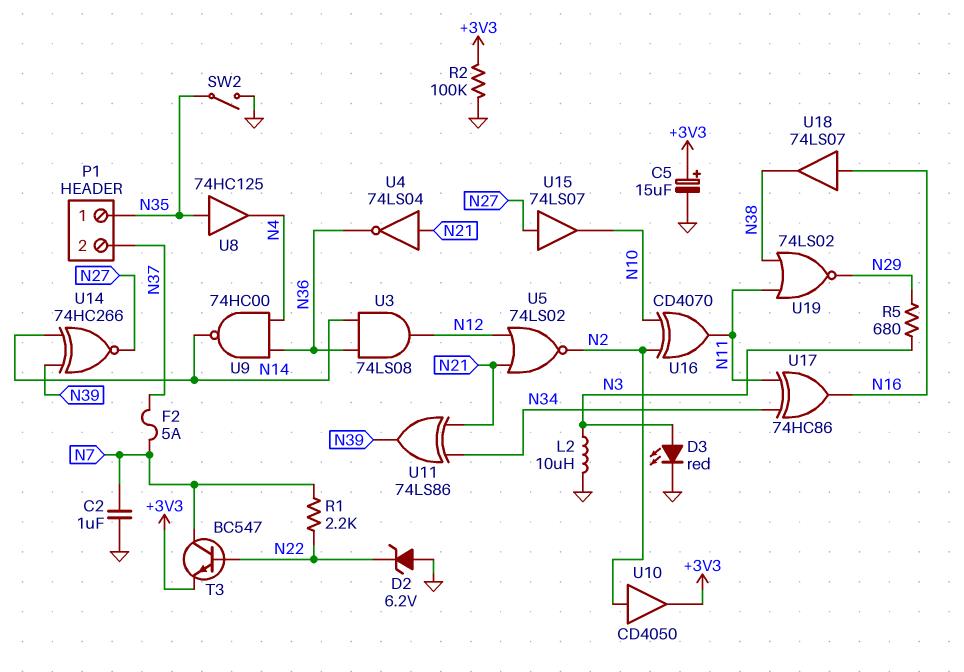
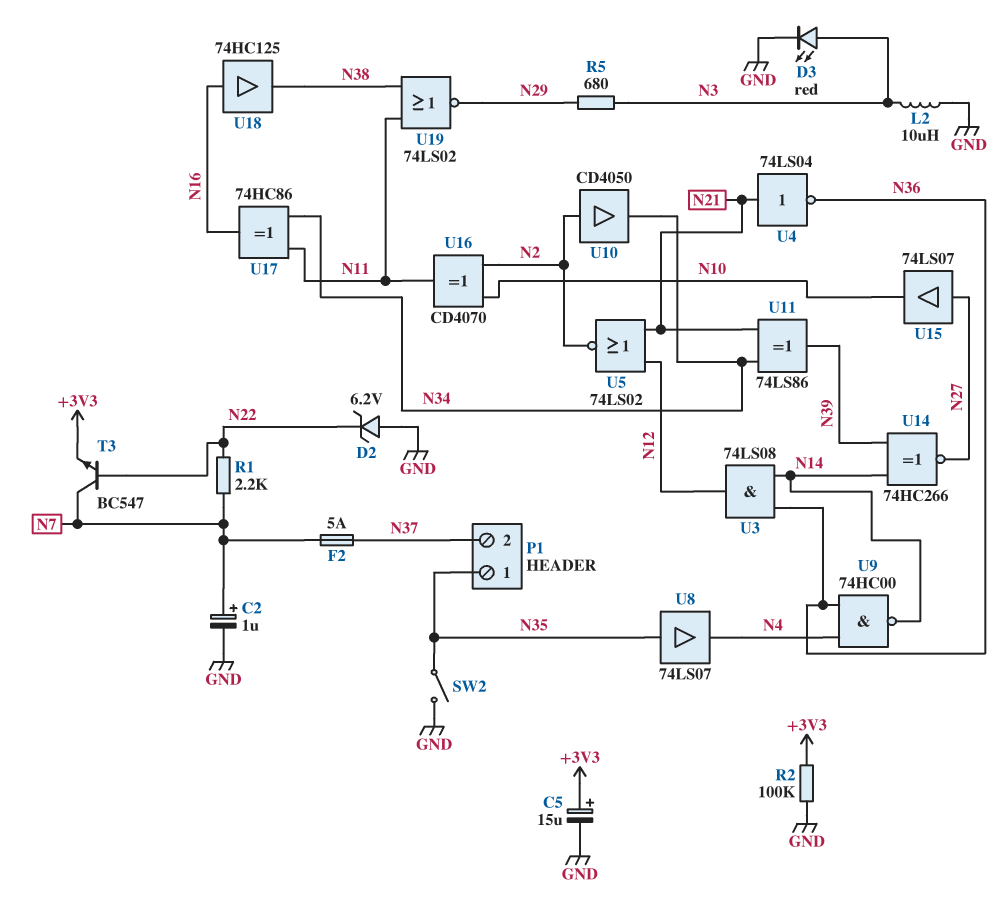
C2: 1uF (GND, N7) -> 1uF (plus N7, minus GND)
U8: buffer 74HC125 (in N35, out N4) -> buffer 74LS07 (in N35, out N4)
U10: buffer CD4050 (in N2, out +3V3) -> buffer CD4050 (in N2, out N34)
U18: buffer 74LS07 (in N16, out N38) -> buffer 74HC125 (in N16, out N38)

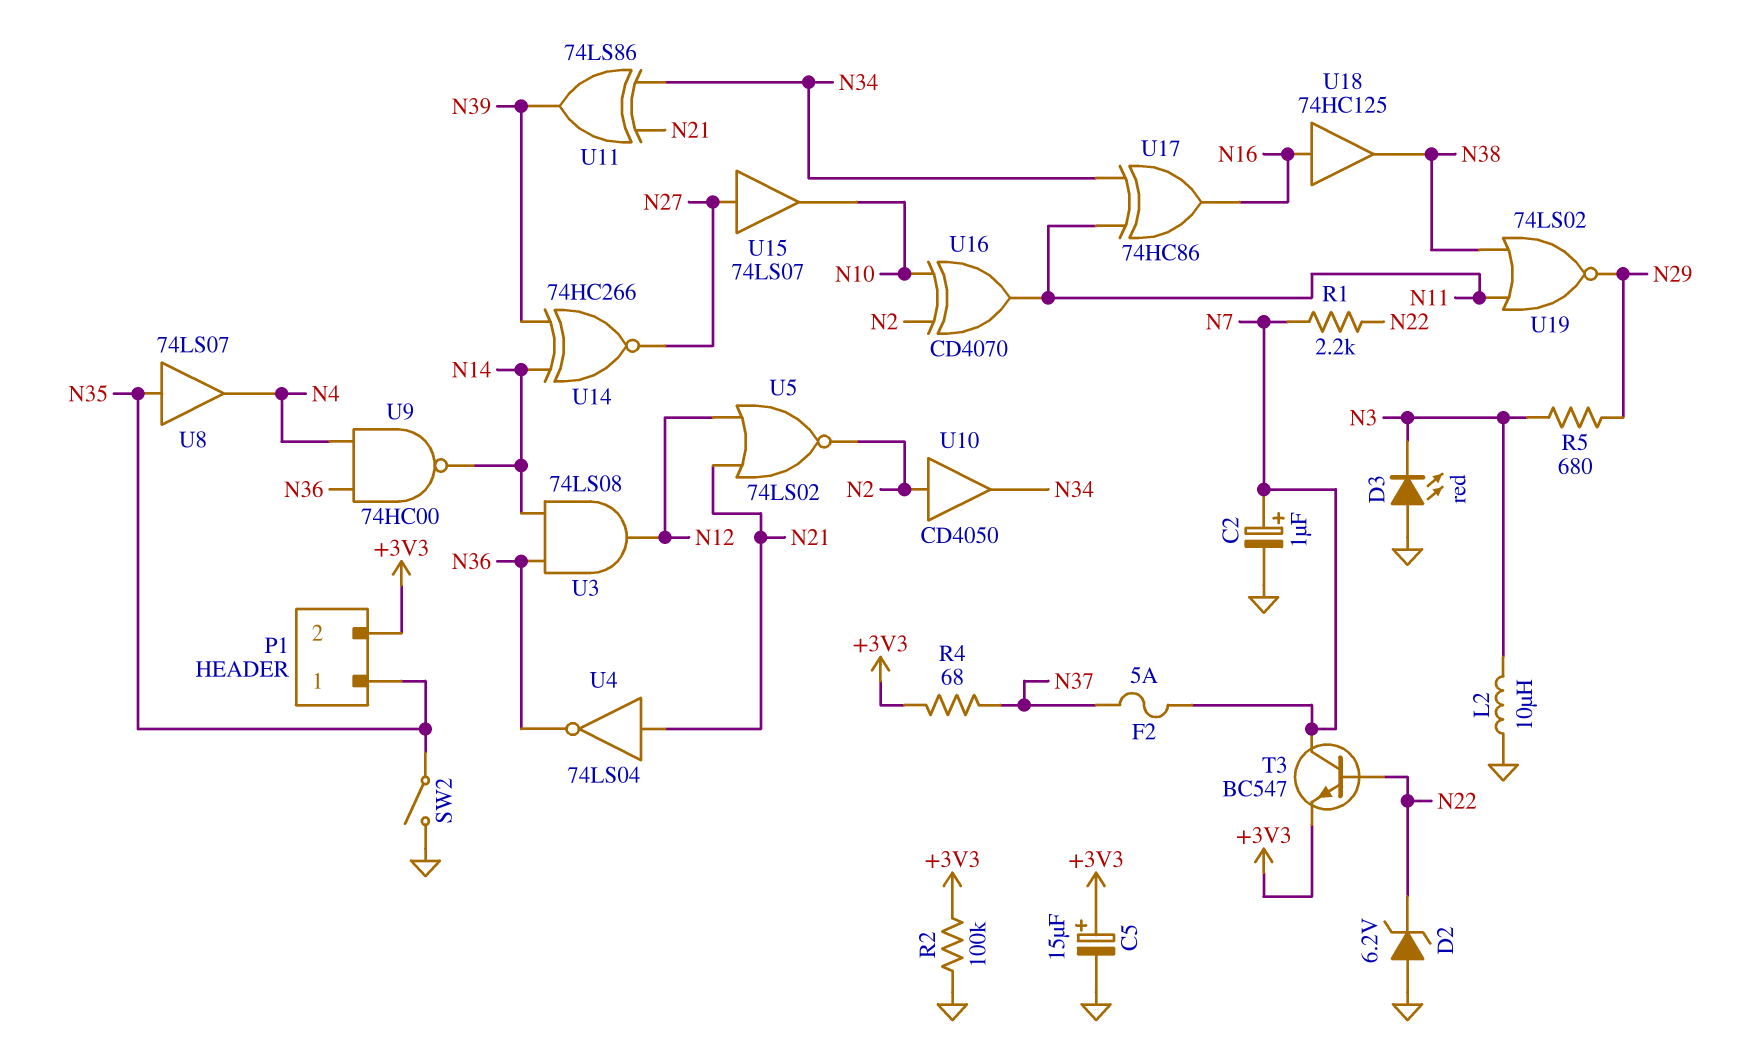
D3: LED red (A N3, K GND) -> LED red (A GND, K N3)
P1 pin 2: N37 -> +3V3
R4: none -> 68 (+3V3, N37)

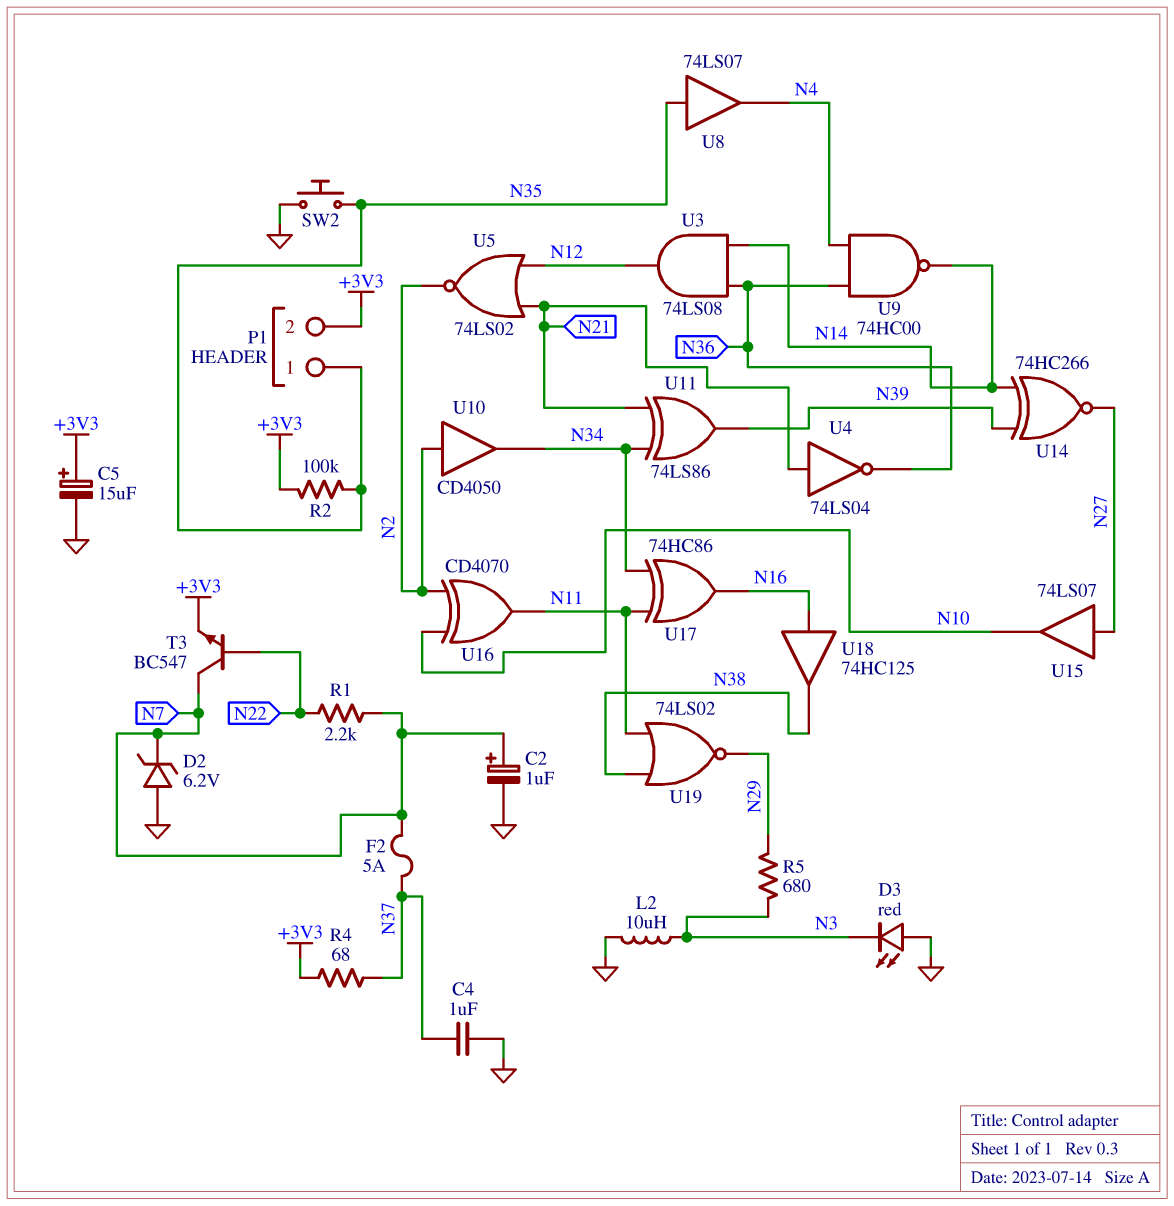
C4: none -> 1uF (GND, N37)
D2: zener 6.2V (A GND, K N22) -> zener 6.2V (A GND, K N7)
R2: 100k (+3V3, GND) -> 100k (+3V3, N35)
SW2: switch (GND, N35) -> button (GND, N35)

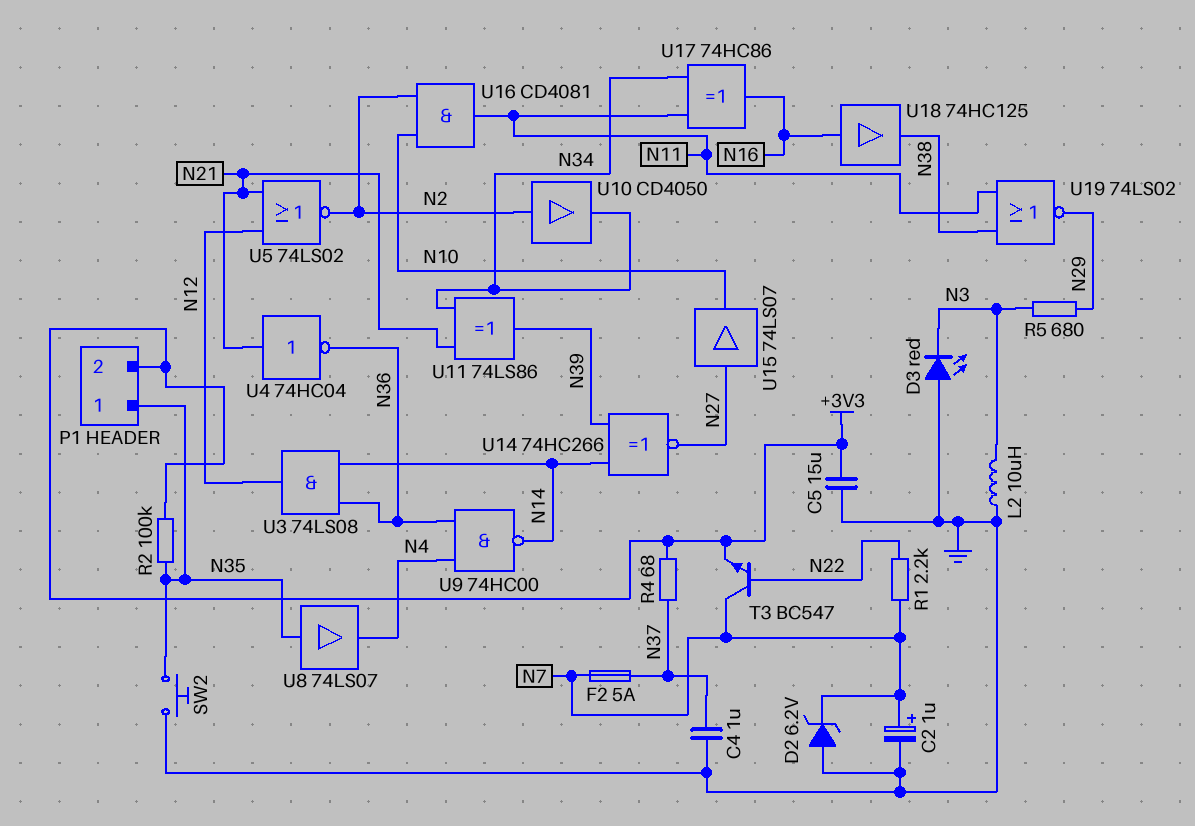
C5: 15uF (plus +3V3, minus GND) -> 15uF (+3V3, GND)
U4: NOT 74LS04 (in N21, out N36) -> NOT 74HC04 (in N21, out N36)
U16: XOR CD4070 (in N2, in N10, out N11) -> AND CD4081 (in N2, in N10, out N11)

